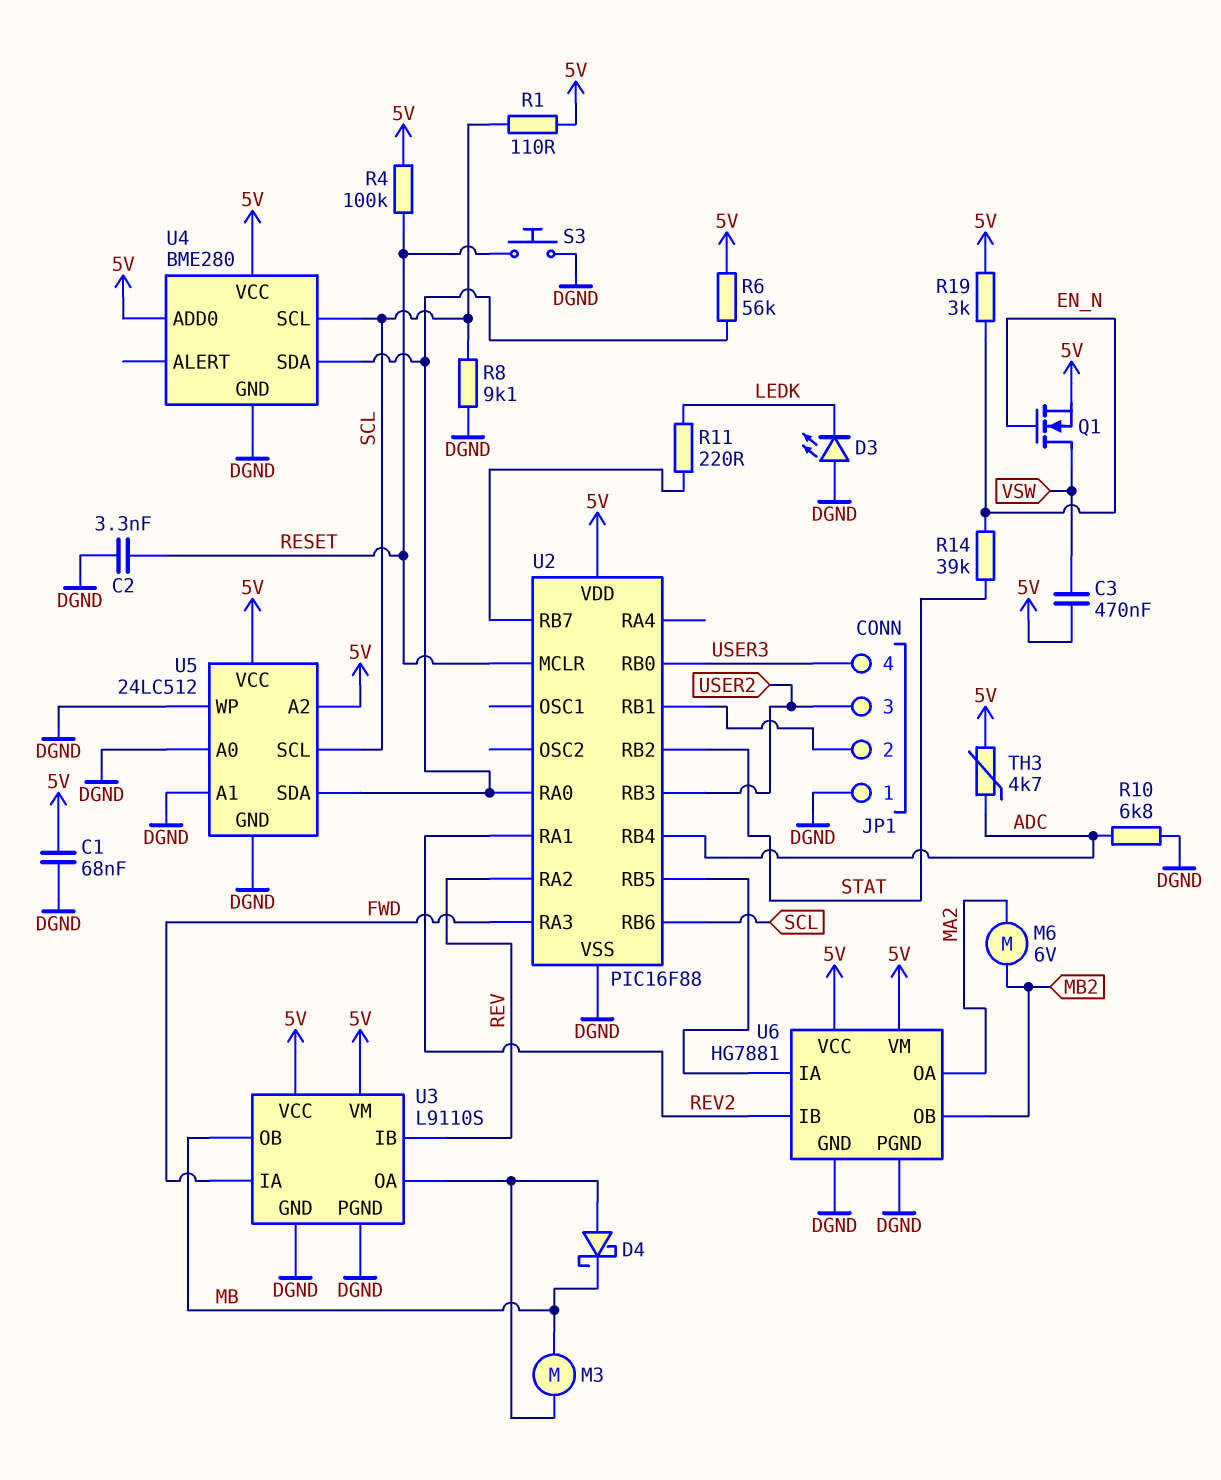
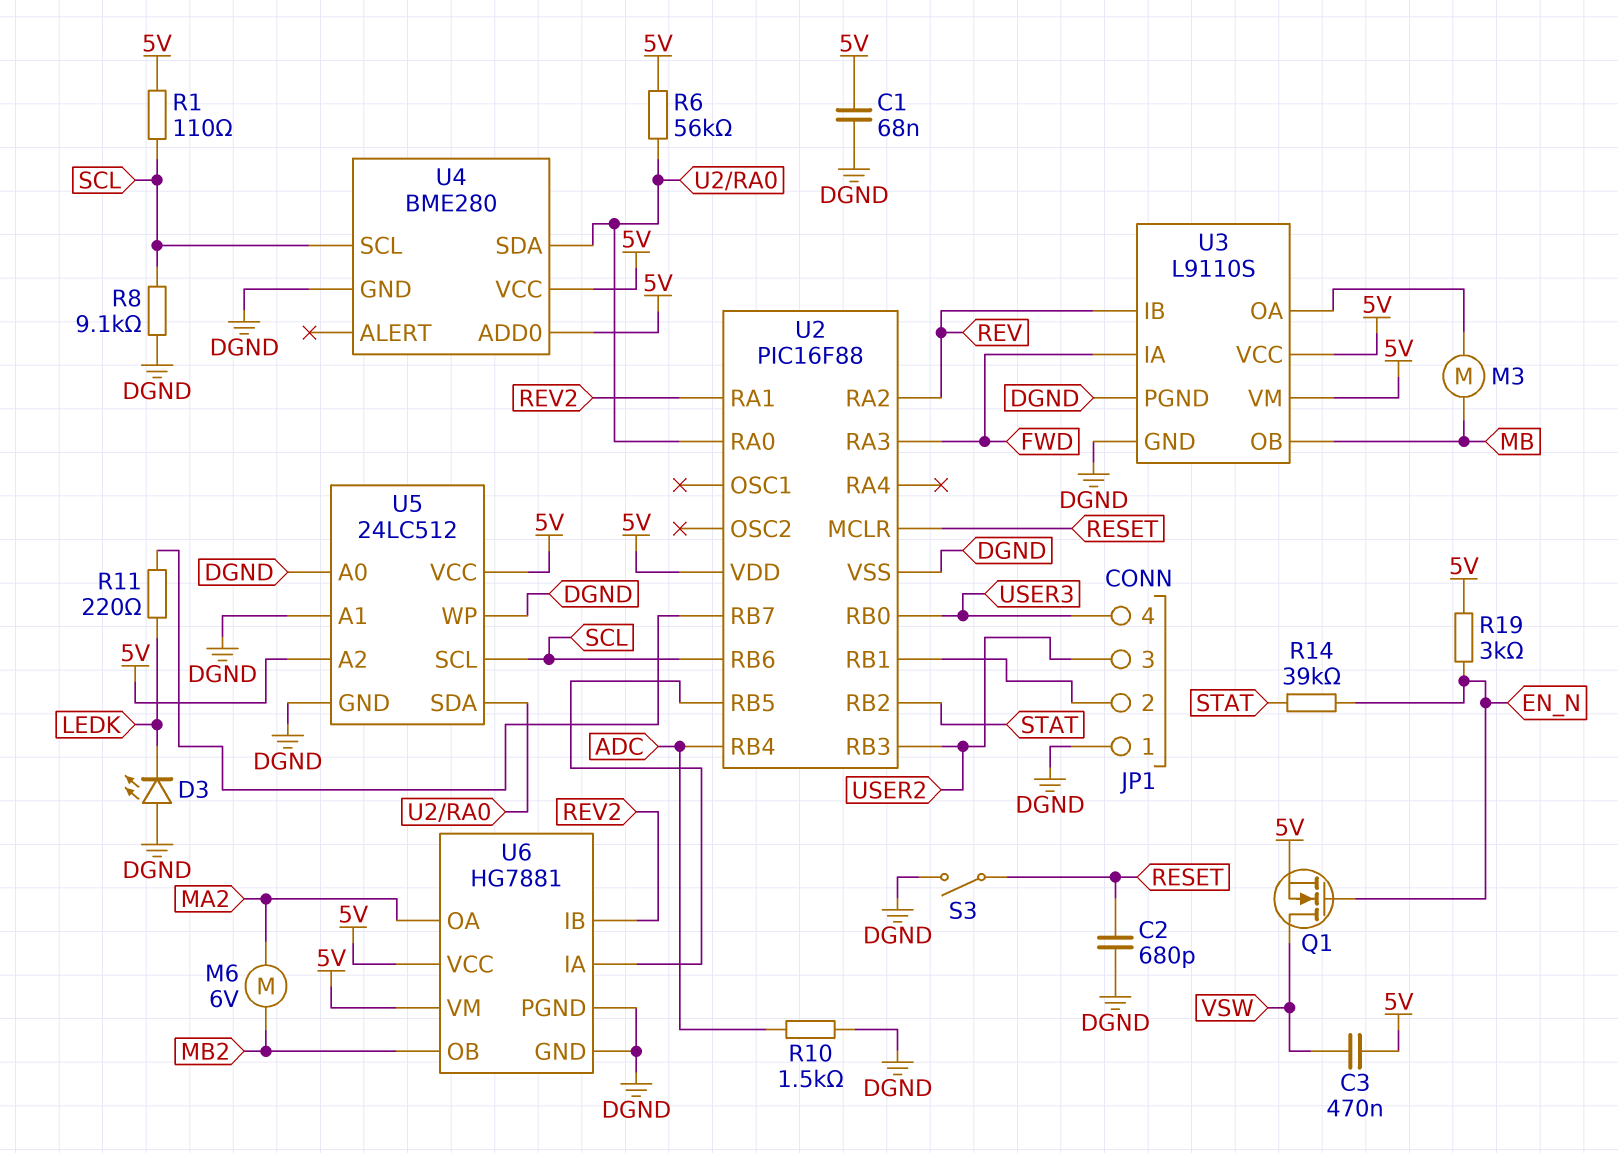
C2: 3.3nF (DGND, RESET) -> 680pF (DGND, RESET)
D4: schottky (A U3/OA, K MB) -> none
R4: 100k (5V, RESET) -> none
R10: 6.8k (ADC, DGND) -> 1.5k (ADC, DGND)
S3: button (DGND, RESET) -> switch (DGND, RESET)
TH3: 4.7k (5V, ADC) -> none

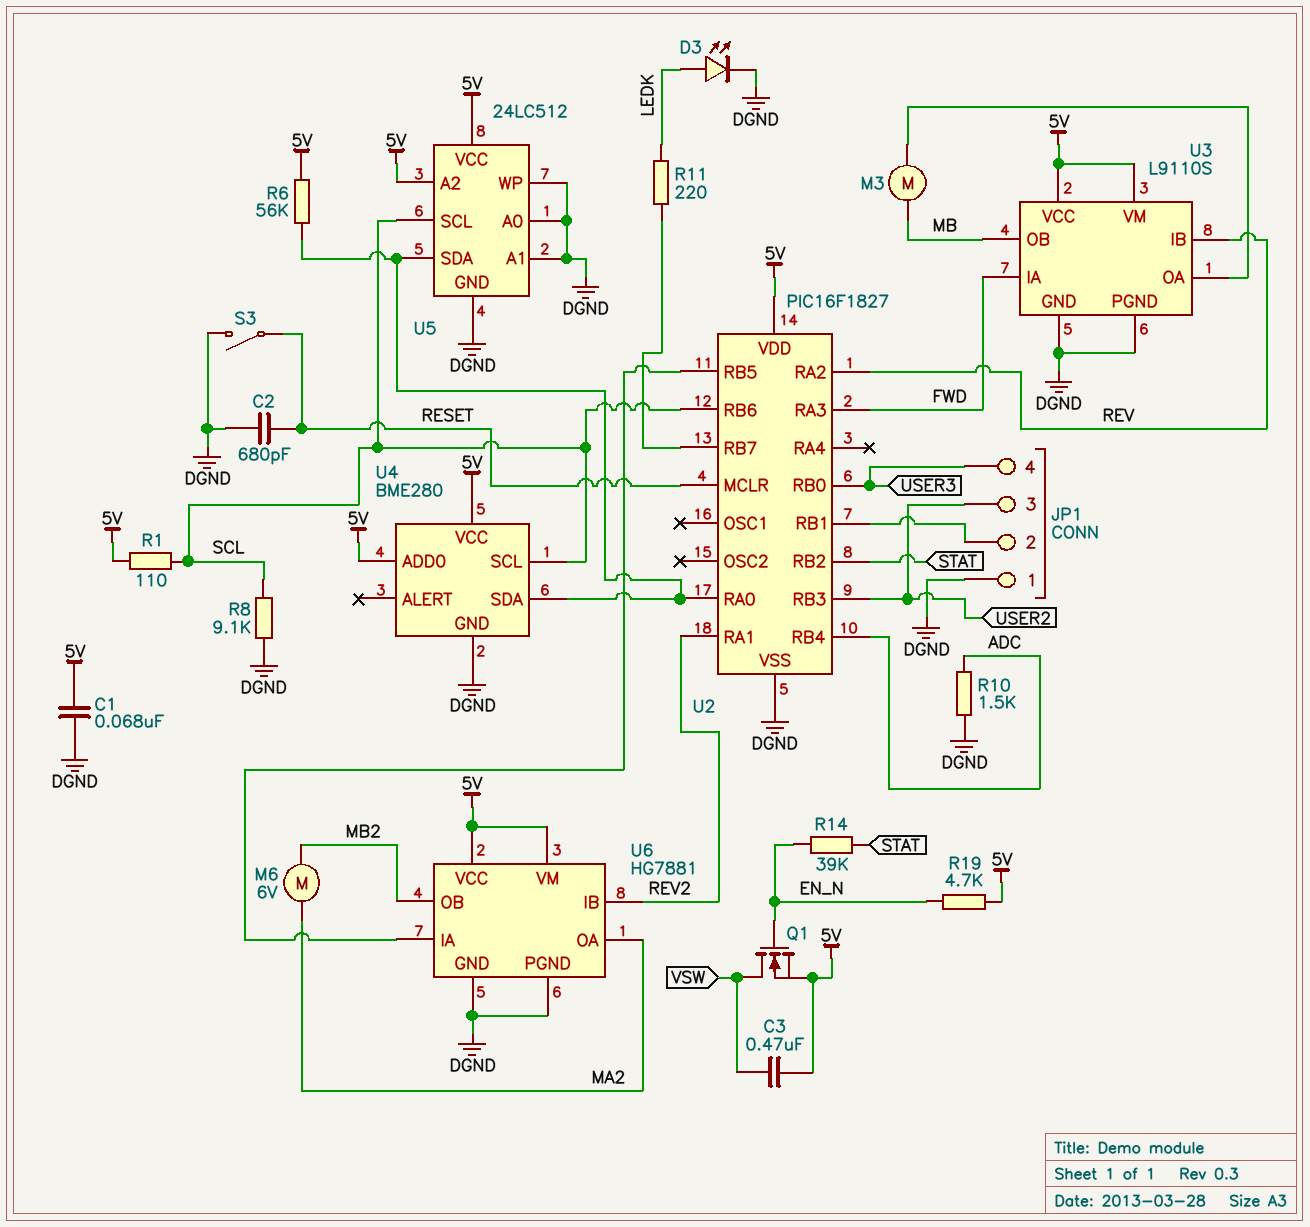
D3: LED (A DGND, K LEDK) -> LED (A LEDK, K DGND)
R19: 3k (5V, EN_N) -> 4.7k (5V, EN_N)
U2: PIC16F88 -> PIC16F1827

